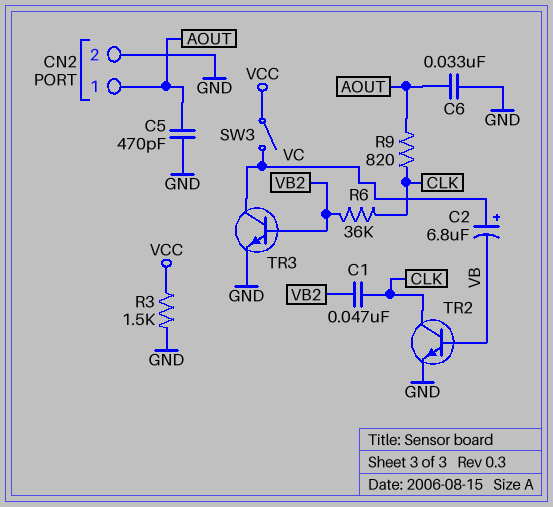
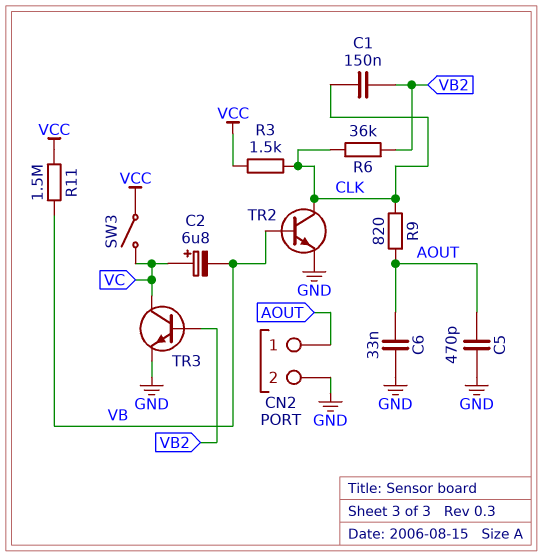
C1: 47nF (CLK, VB2) -> 150nF (CLK, VB2)
R3: 1.5k (GND, VCC) -> 1.5k (CLK, VCC)
R11: none -> 1.5M (VB, VCC)

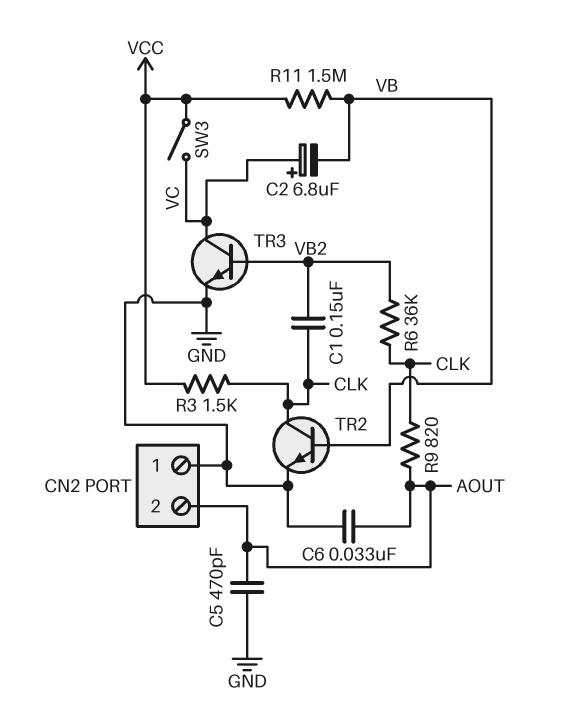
CN2 pin 1: AOUT -> GND
CN2 pin 2: GND -> AOUT

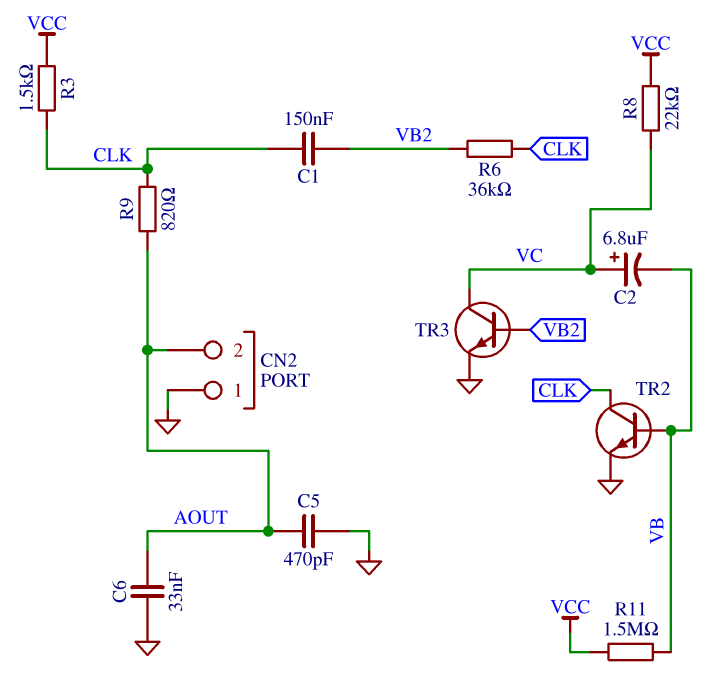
R8: none -> 22k (VC, VCC)
SW3: switch (VC, VCC) -> none

